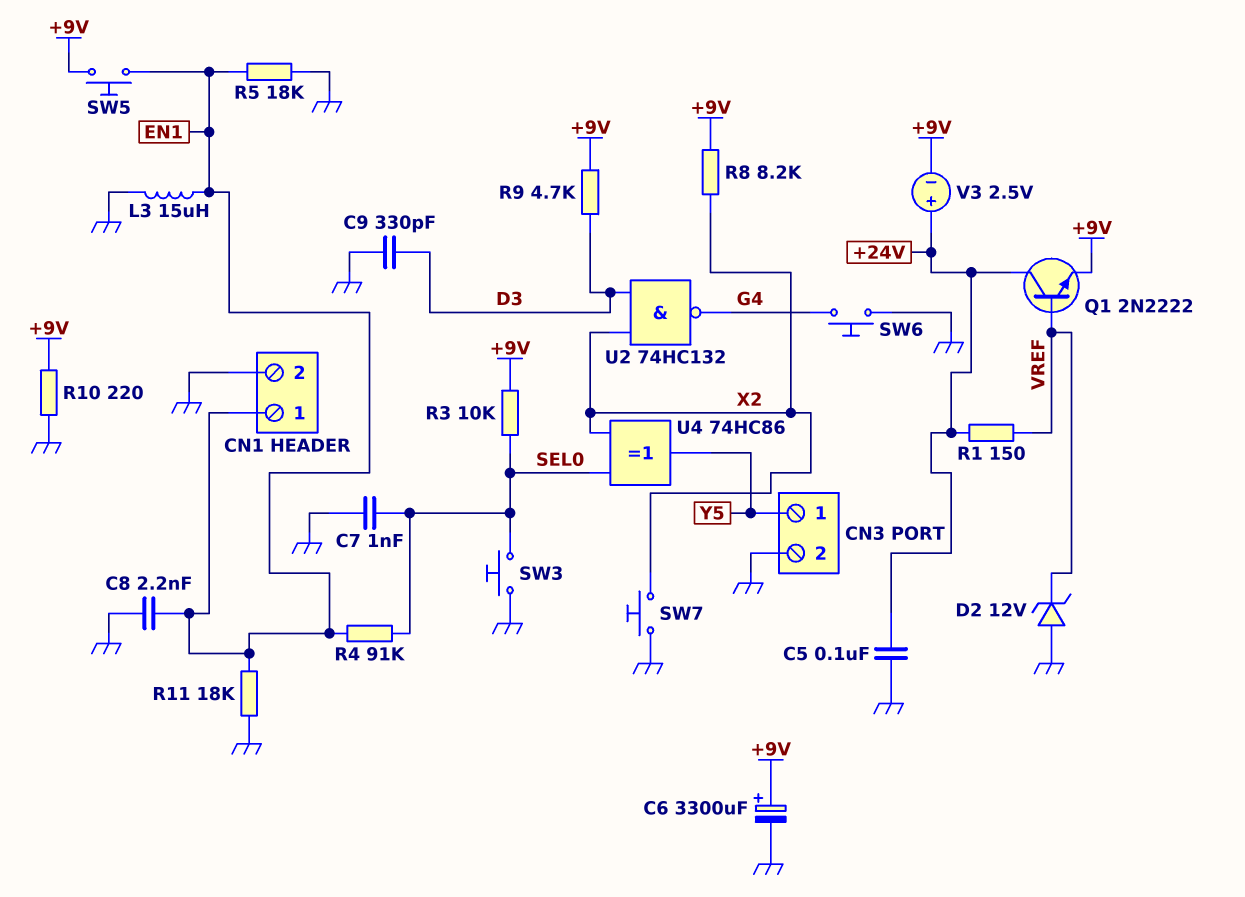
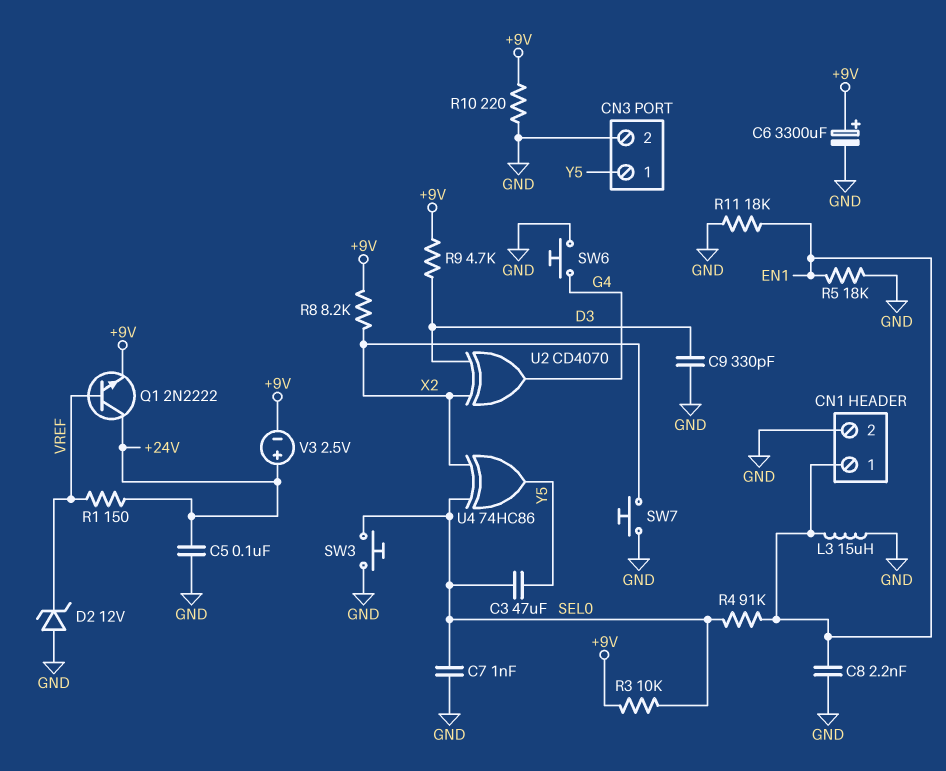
C3: none -> 47uF (SEL0, Y5)
SW5: button (+9V, EN1) -> none
U2: NAND 74HC132 (in D3, in X2, out G4) -> XOR CD4070 (in D3, in X2, out G4)

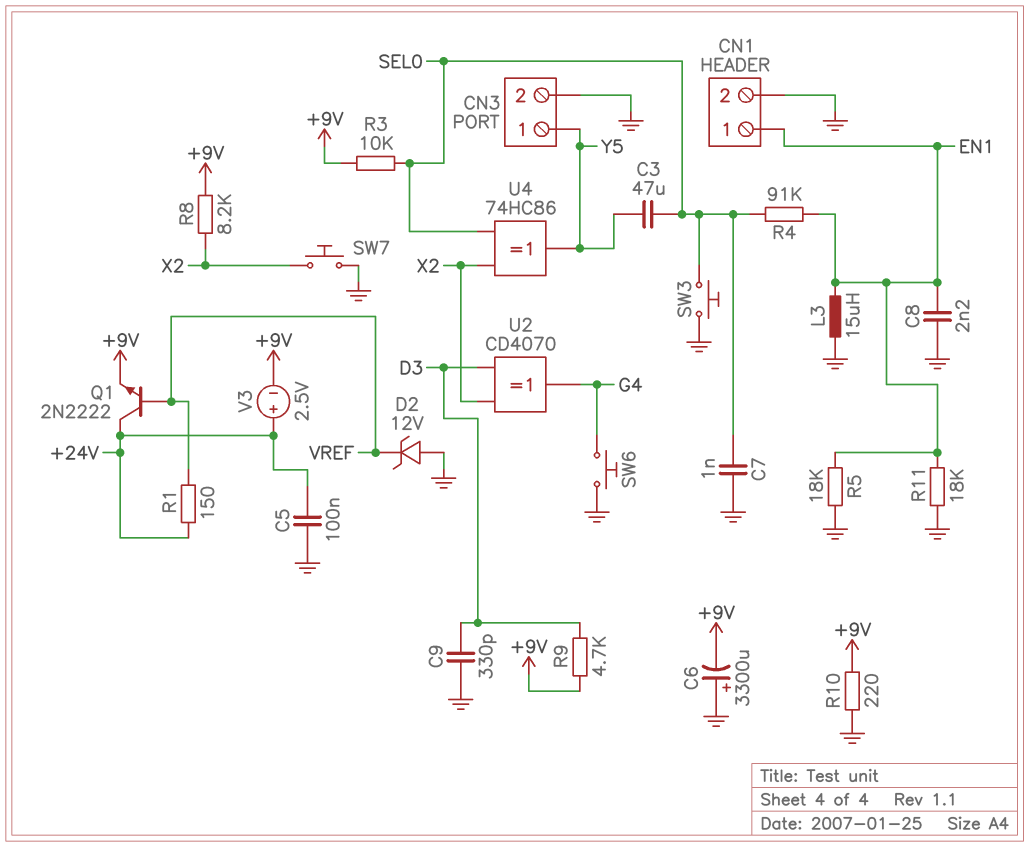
C6: 3300uF (plus +9V, minus GND) -> 3300uF (plus GND, minus +9V)

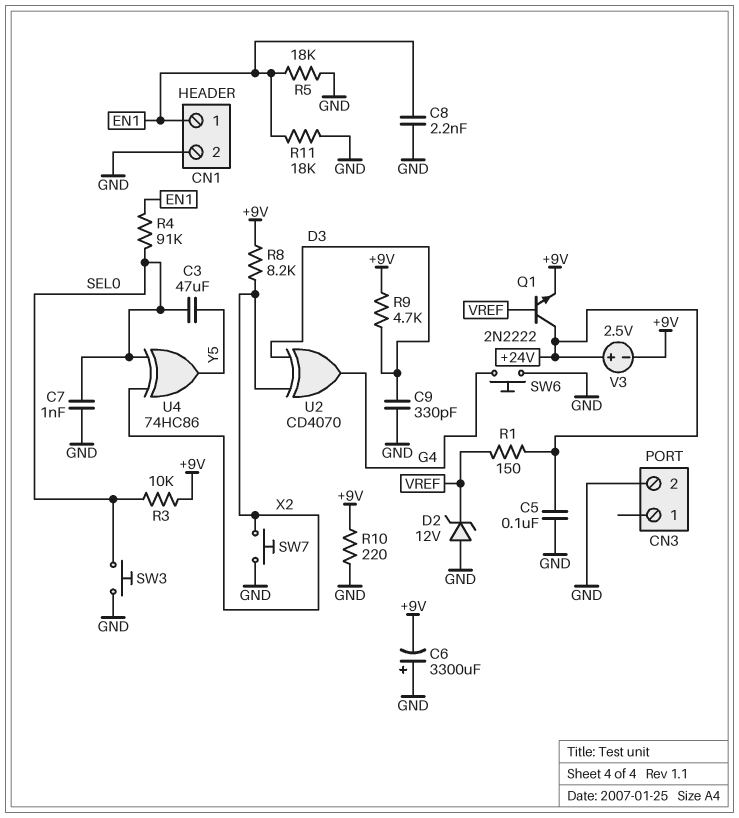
CN3 pin 1: Y5 -> none
L3: 15uH (EN1, GND) -> none

